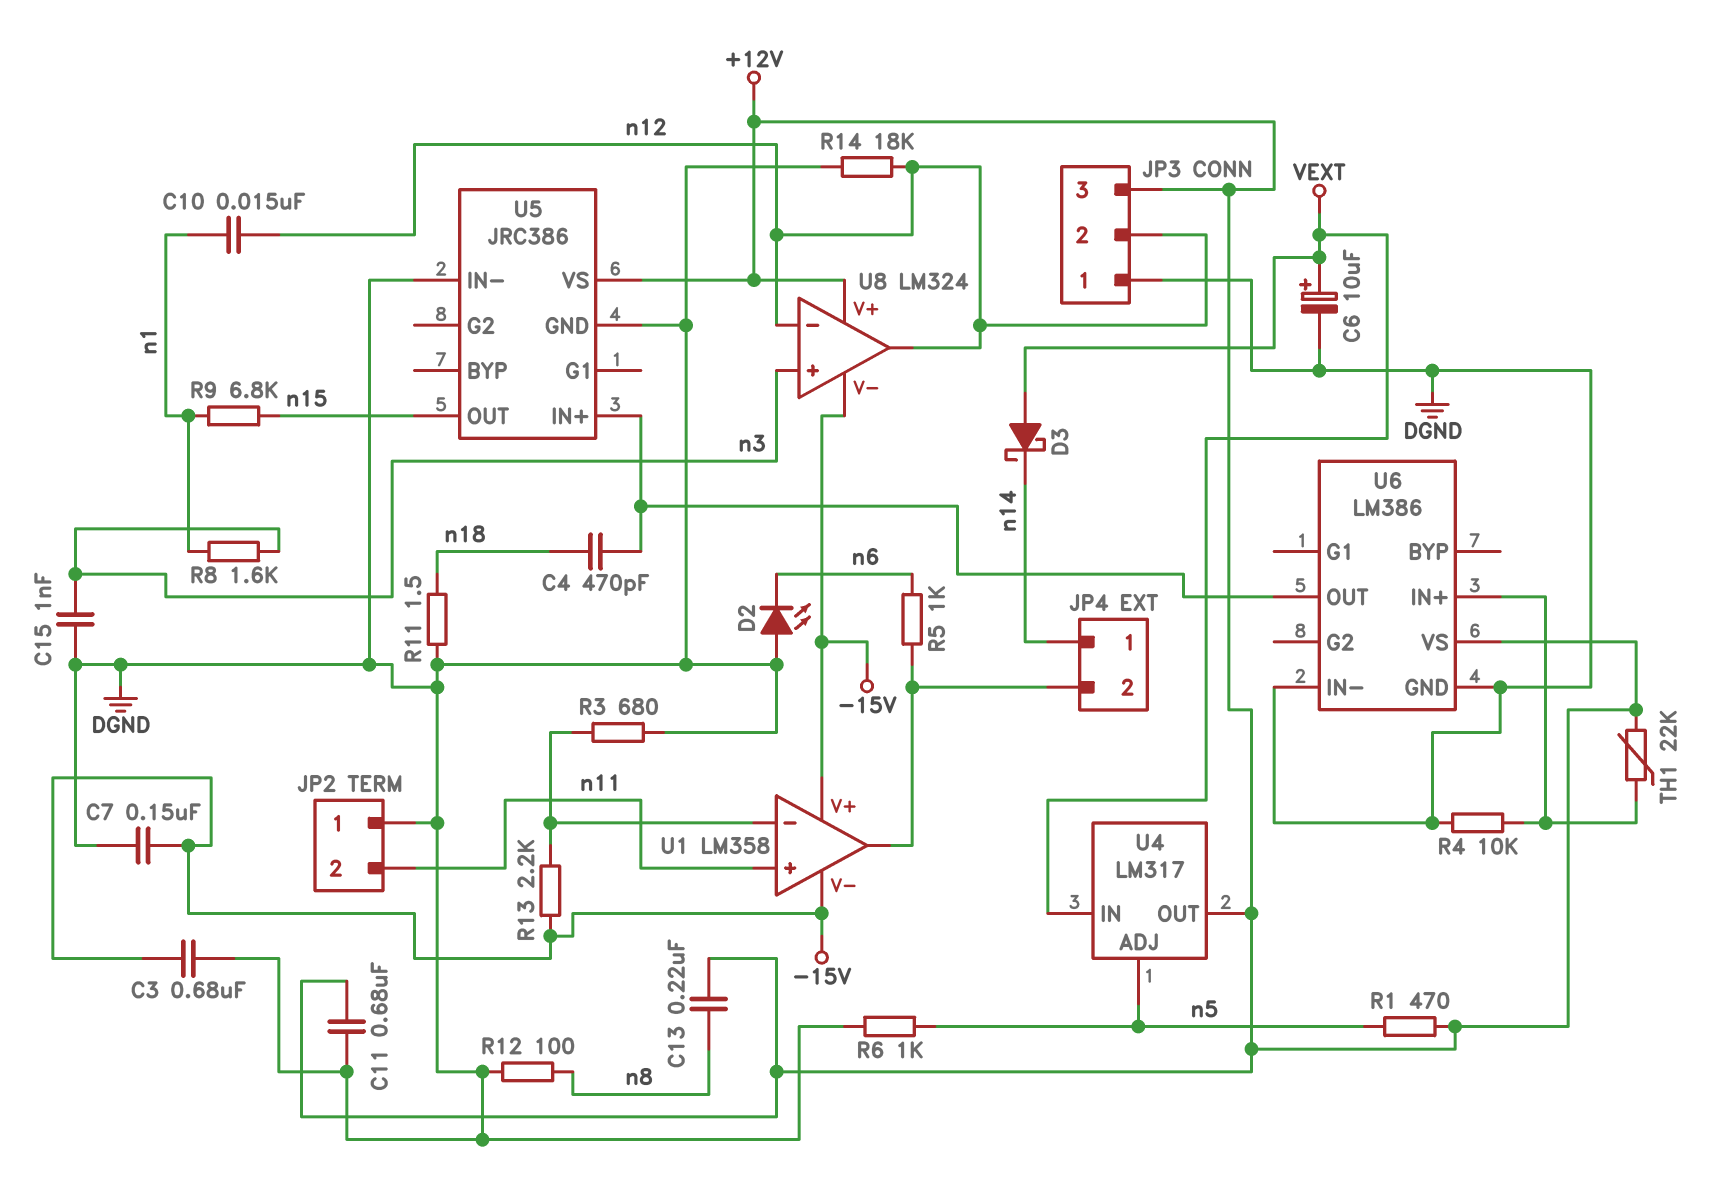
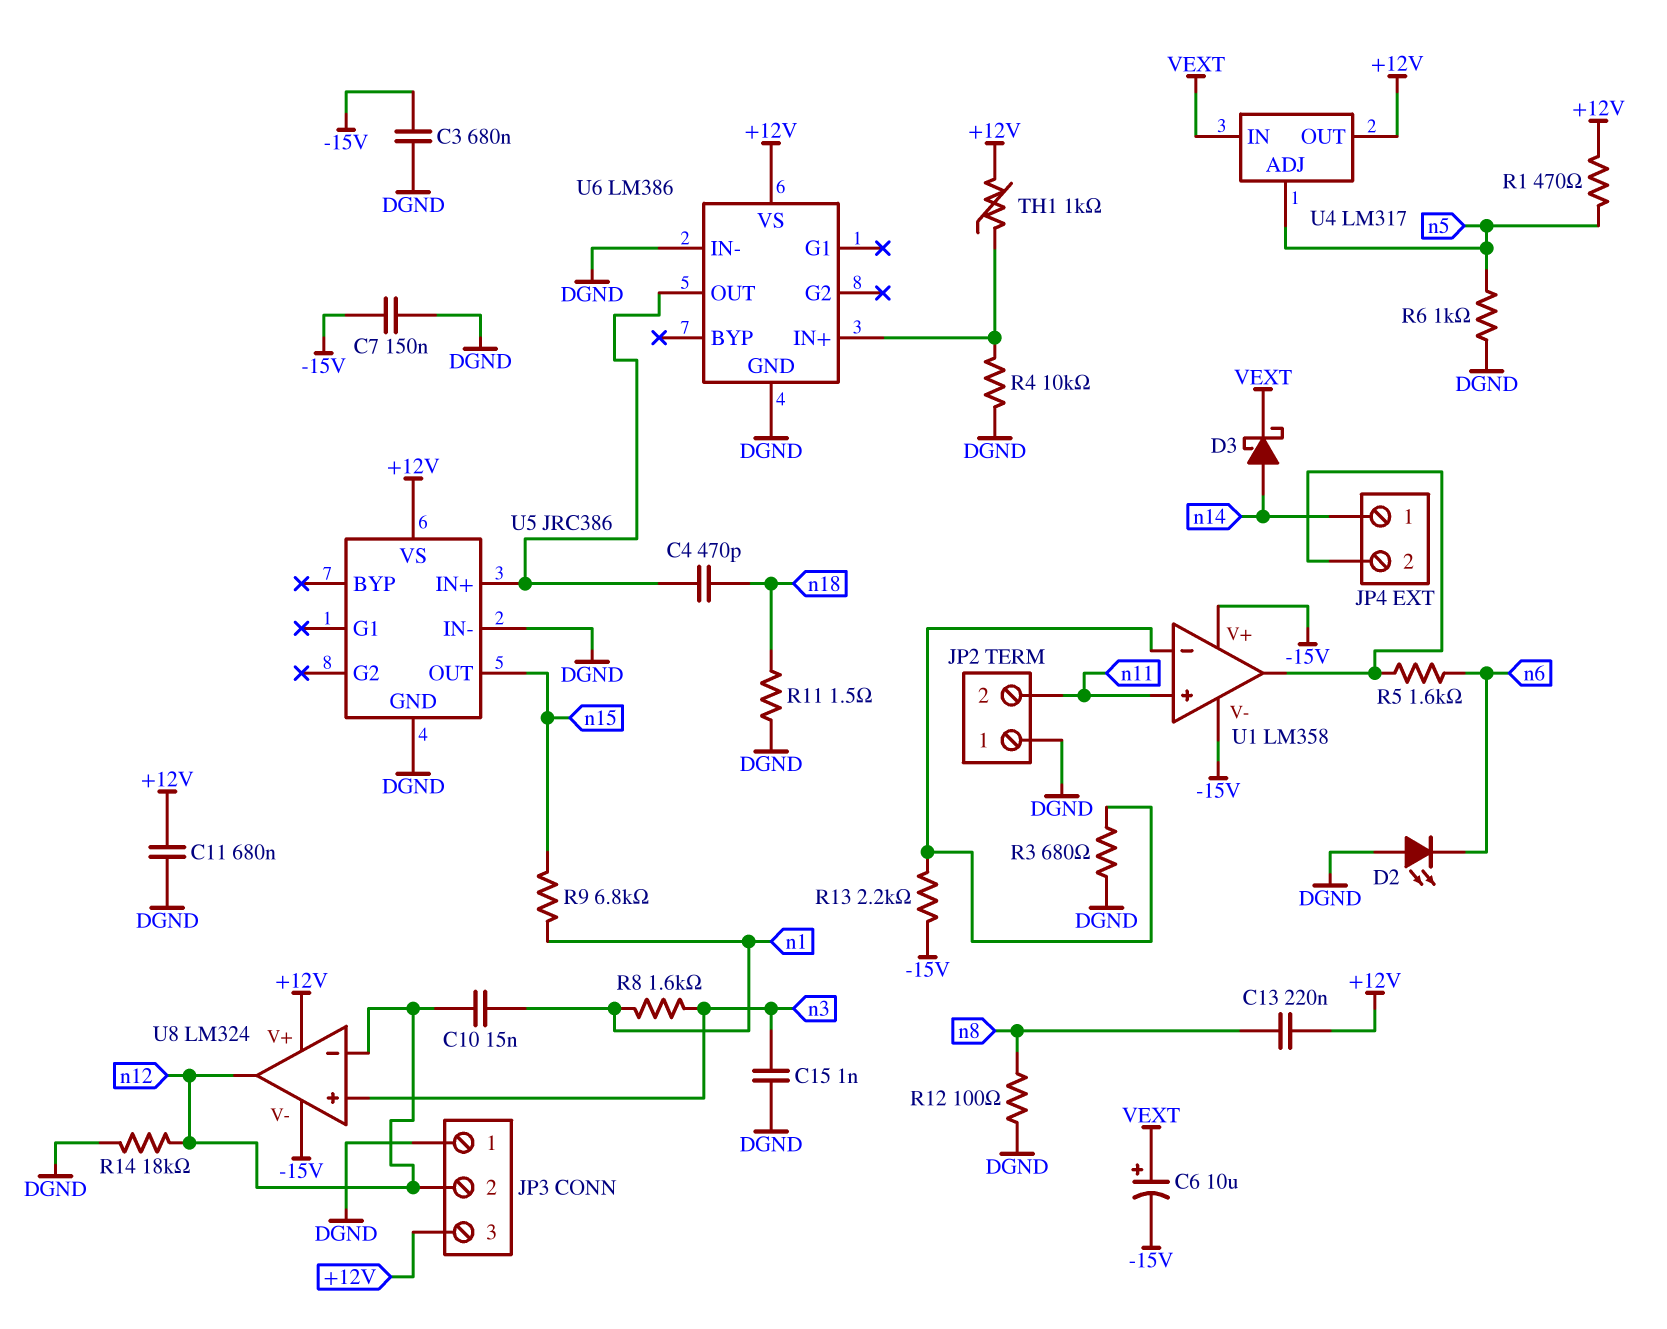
C6: 10uF (plus VEXT, minus DGND) -> 10uF (plus VEXT, minus -15V)
D3: schottky (A VEXT, K n14) -> schottky (A n14, K VEXT)
R5: 1k (JP4/2, n6) -> 1.6k (JP4/2, n6)
TH1: 22k (+12V, U6/IN+) -> 1k (+12V, U6/IN+)

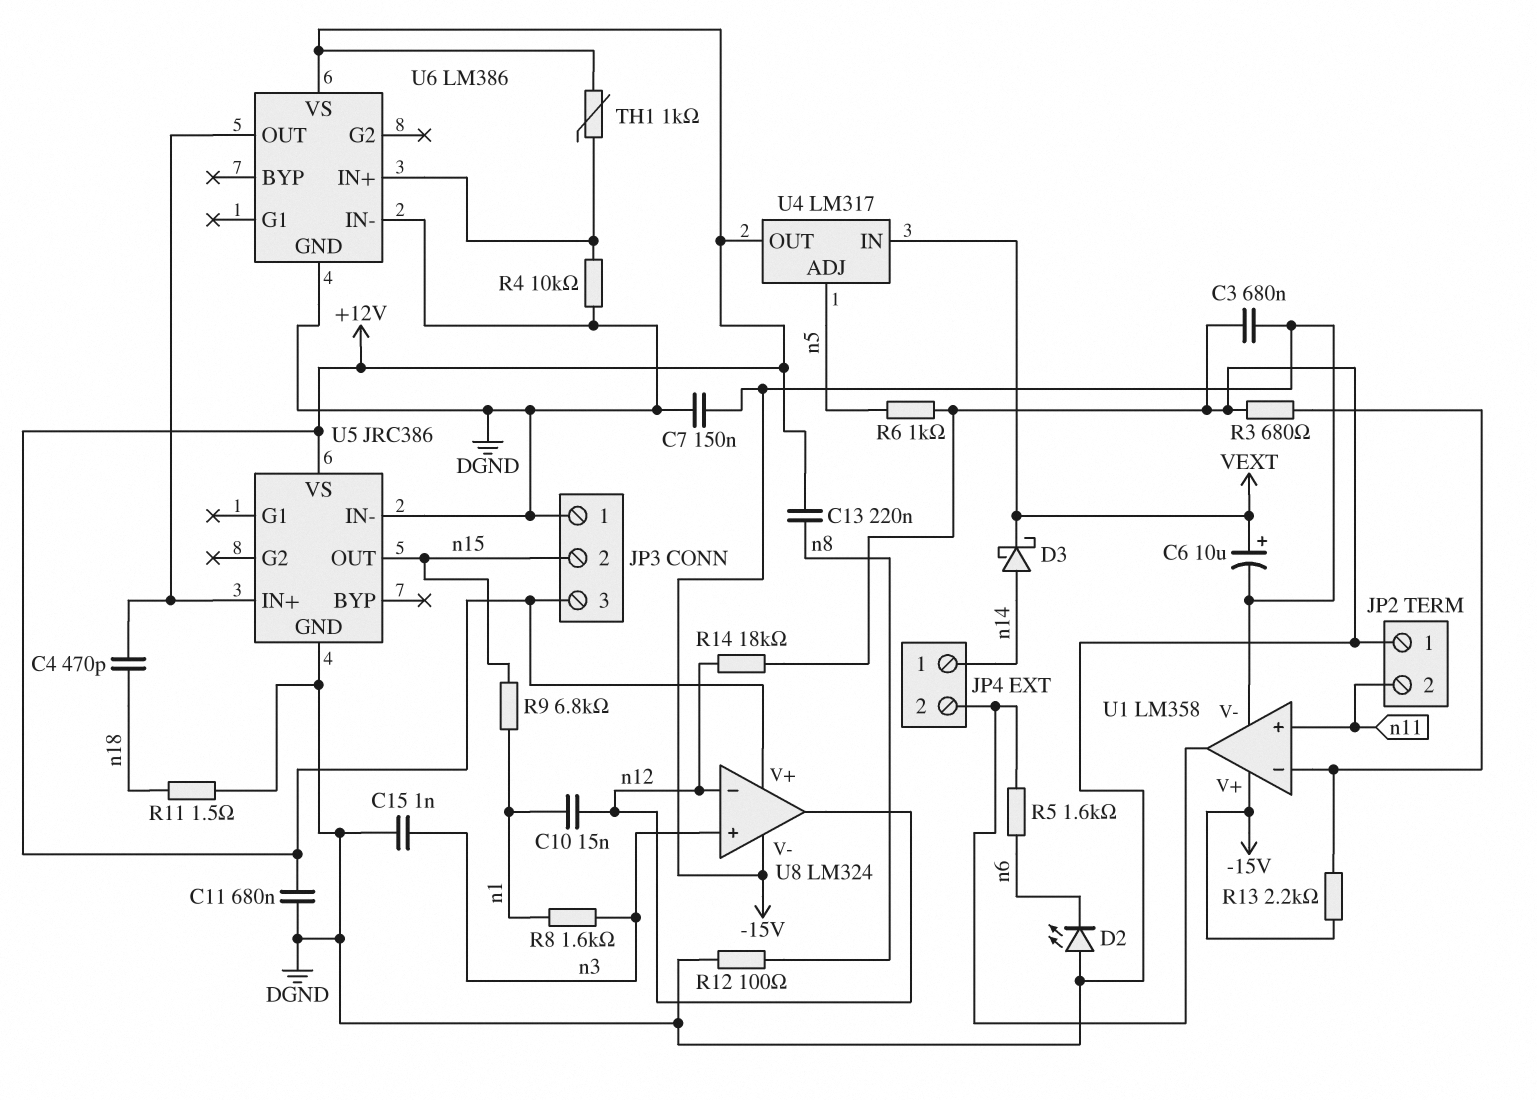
JP3 pin 2: n12 -> n15
R1: 470 (+12V, n5) -> none

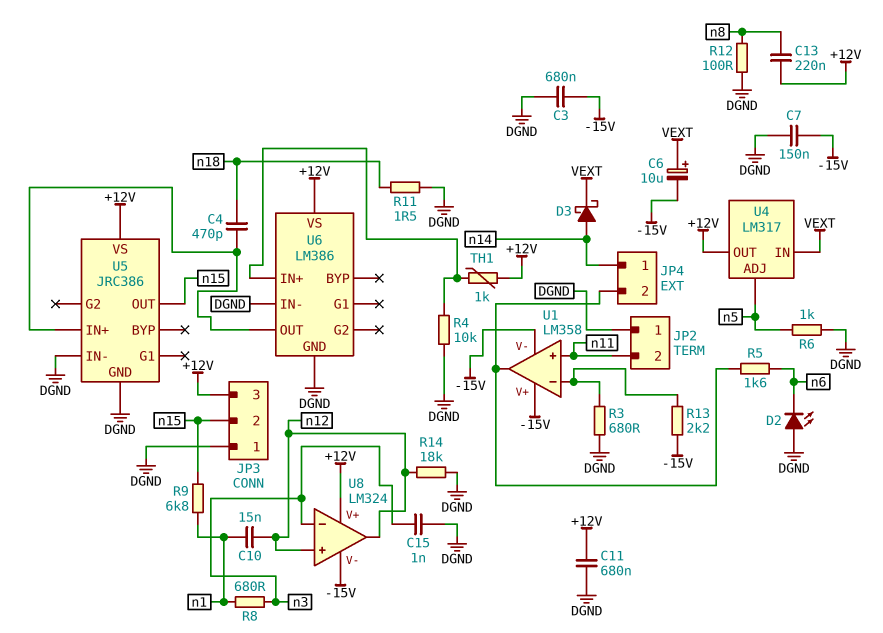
R8: 1.6k (n1, n3) -> 680 (n1, n3)
U8 pin in+: n3 -> n12
U8 pin in-: n12 -> n3

